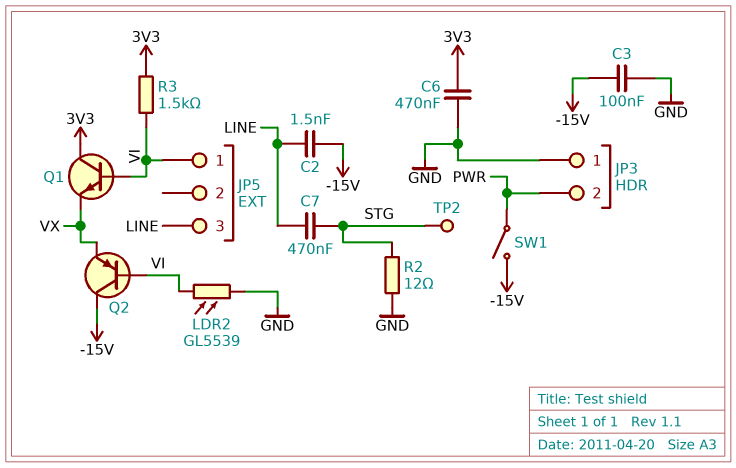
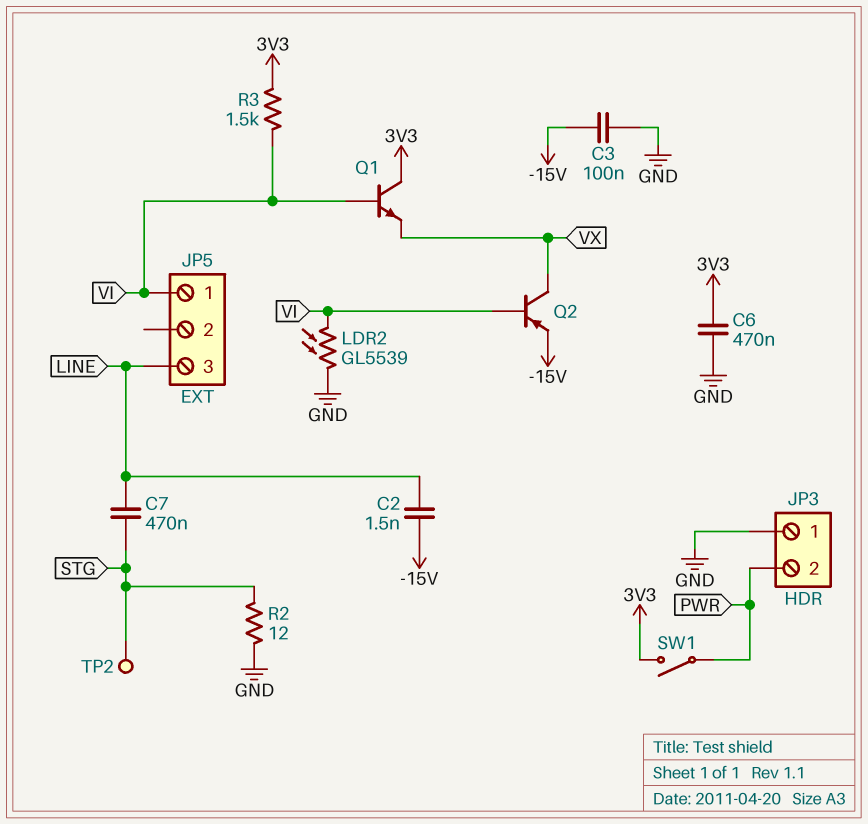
Q2: PNP (B VI, C -15V, E VX) -> PNP (B VI, C VX, E -15V)
SW1: switch (-15V, PWR) -> switch (3V3, PWR)

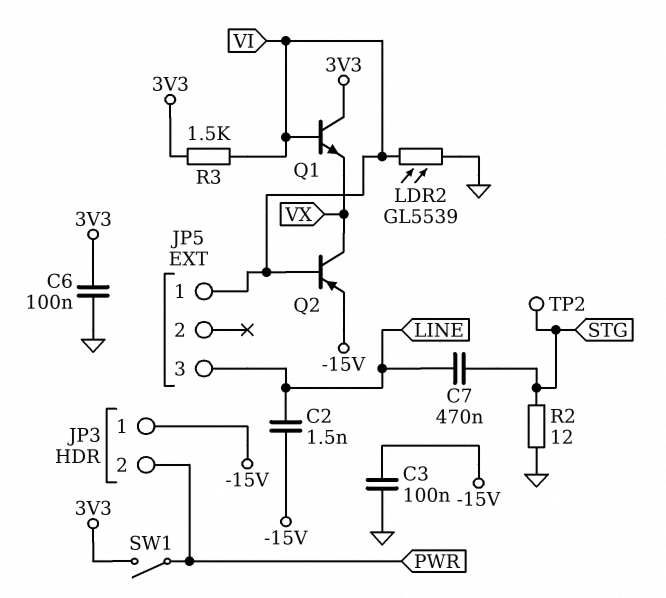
C6: 470nF (3V3, GND) -> 100nF (3V3, GND)
JP3 pin 1: GND -> -15V

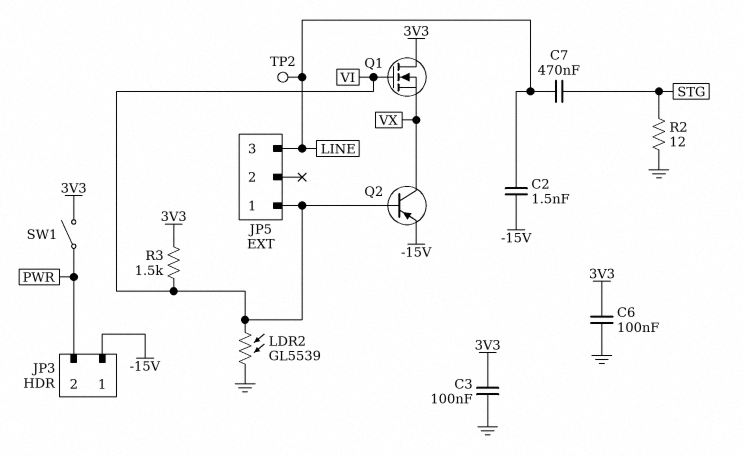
C3: 100nF (-15V, GND) -> 100nF (3V3, GND)
Q1: NPN (B VI, C 3V3, E VX) -> NMOS (G VI, D 3V3, S VX)
TP2: test point (STG) -> test point (LINE)

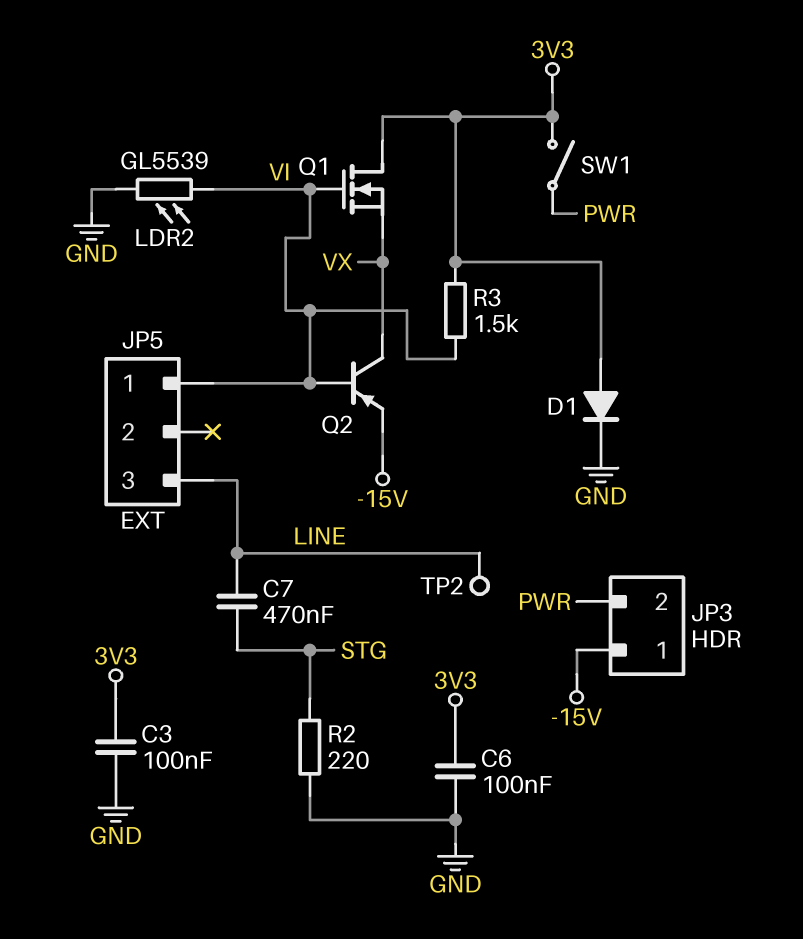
C2: 1.5nF (-15V, LINE) -> none
D1: none -> diode (A 3V3, K GND)
R2: 12 (GND, STG) -> 220 (GND, STG)

